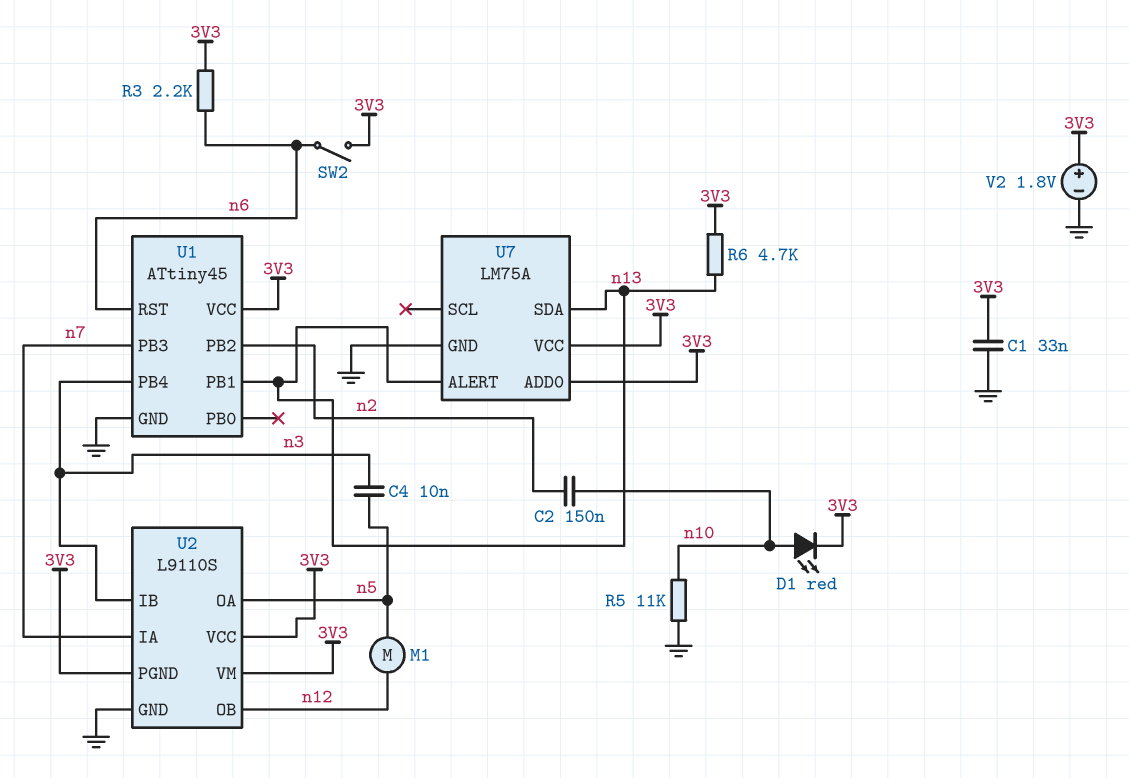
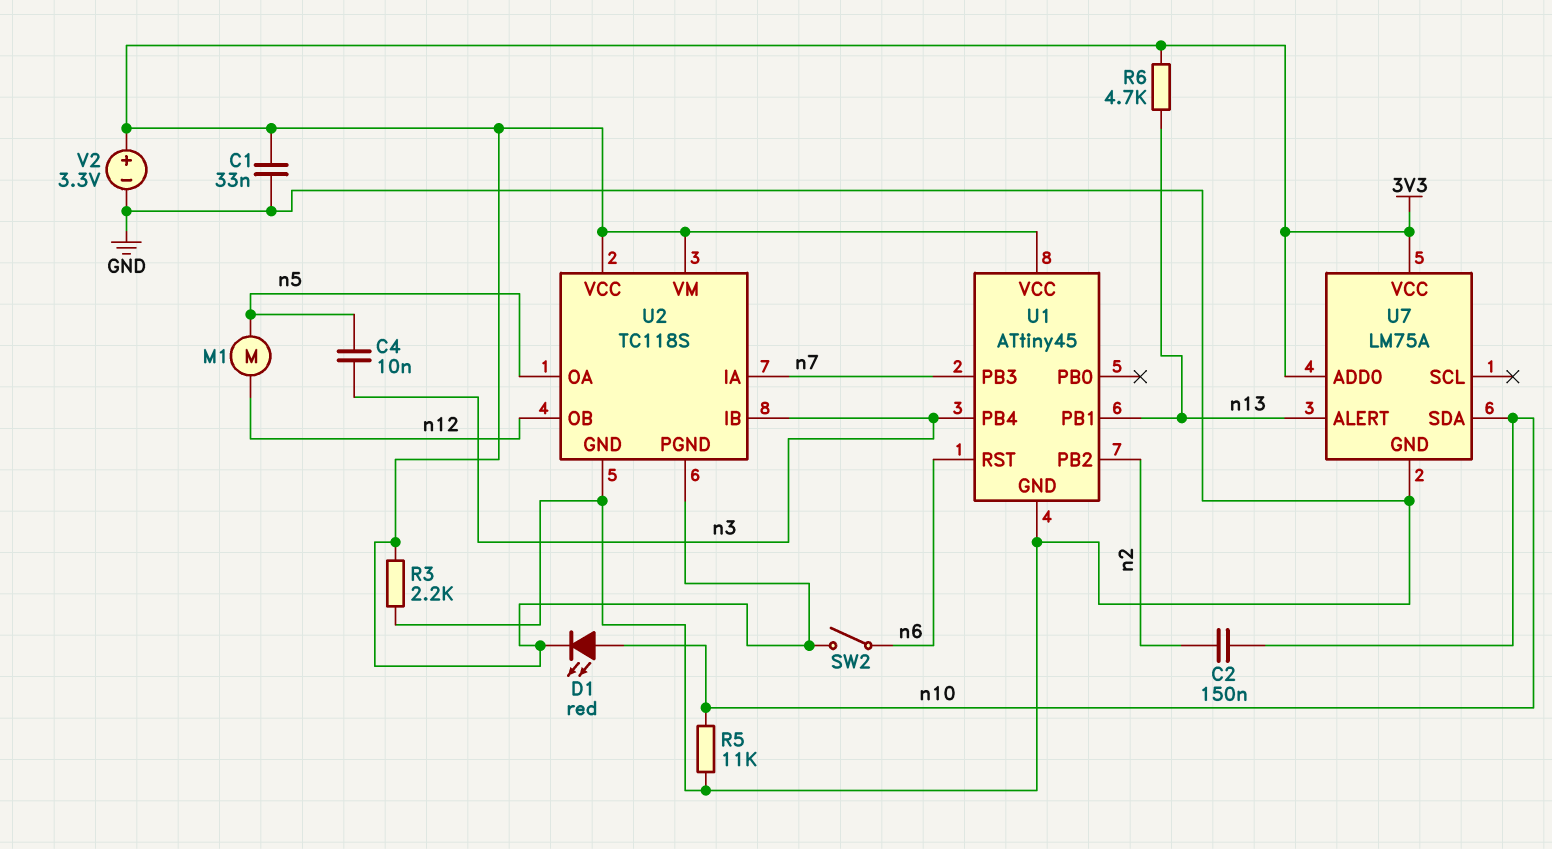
R3: 2.2k (3V3, n6) -> 2.2k (3V3, GND)
U2: L9110S -> TC118S
U7 pin SDA: n13 -> n10
V2: 1.8V (plus 3V3, minus GND) -> 3.3V (plus 3V3, minus GND)

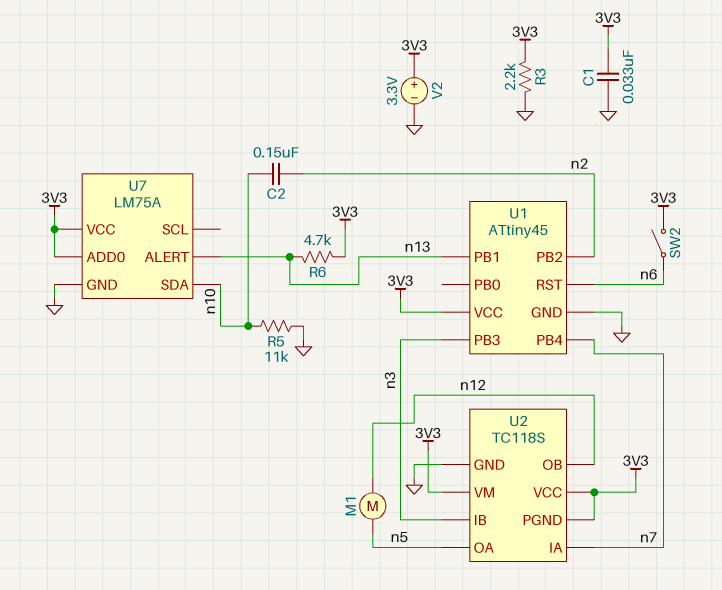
C4: 10nF (n3, n5) -> none
D1: LED red (A n10, K 3V3) -> none
U1 pin PB3: n7 -> n3
U1 pin PB4: n3 -> n7

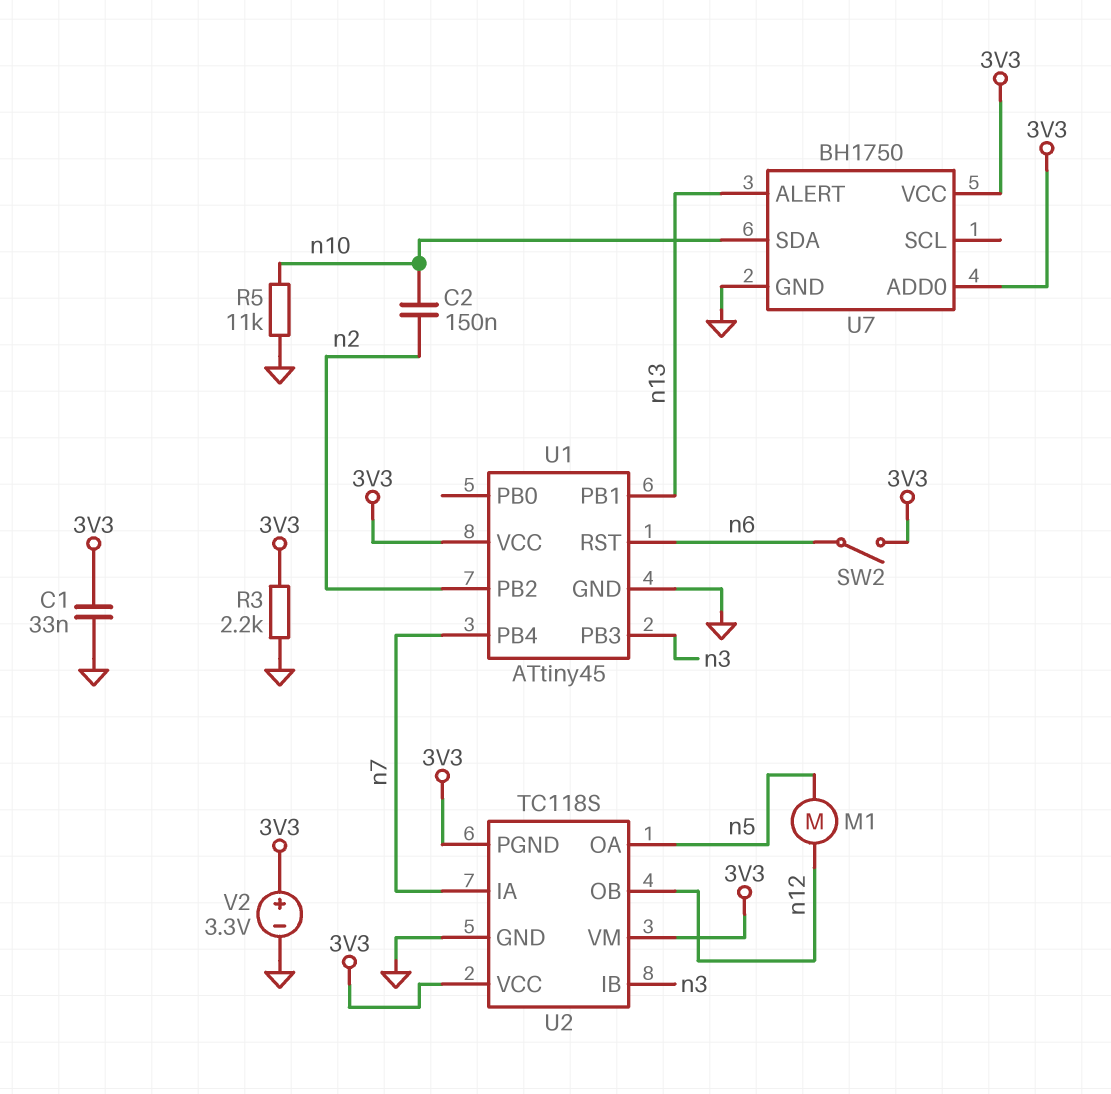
R6: 4.7k (3V3, n13) -> none
U7: LM75A -> BH1750

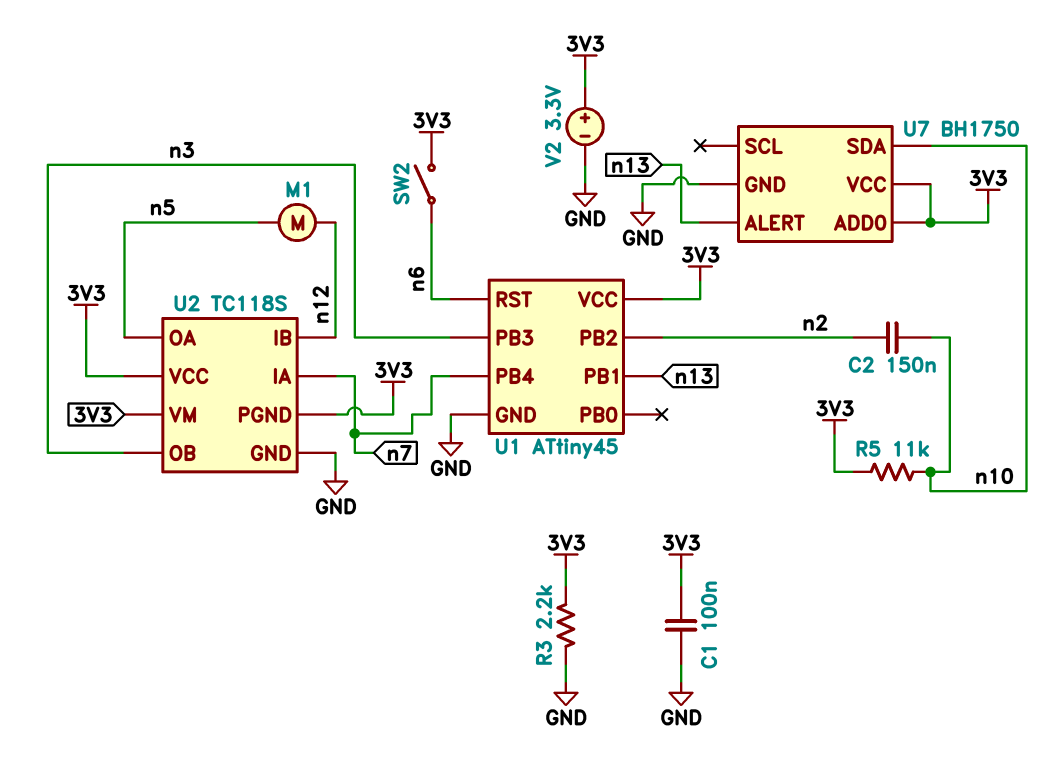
C1: 33nF (3V3, GND) -> 100nF (3V3, GND)
R5: 11k (GND, n10) -> 11k (3V3, n10)
U2 pin IB: n3 -> n12
U2 pin OB: n12 -> n3

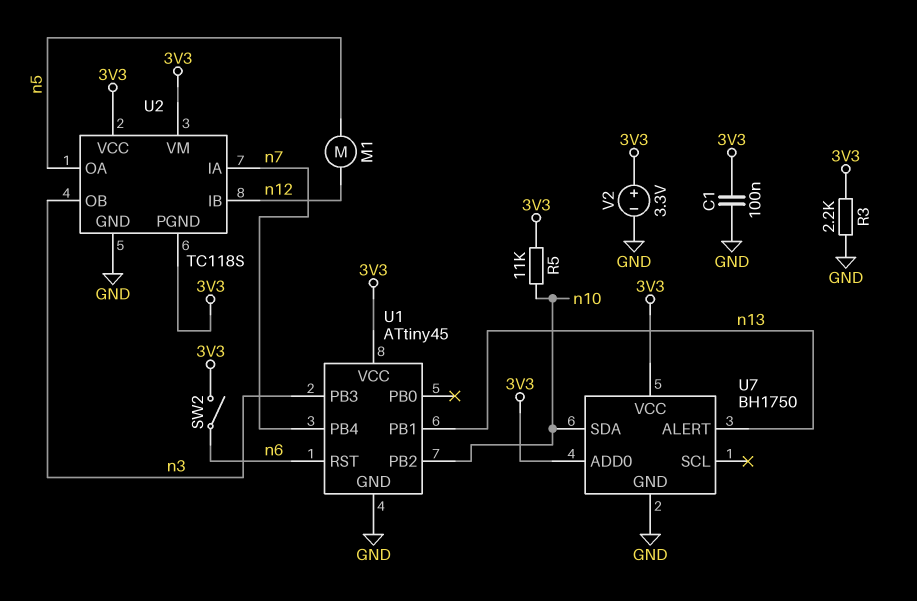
C2: 150nF (n2, n10) -> none
U1 pin PB2: n2 -> n10

